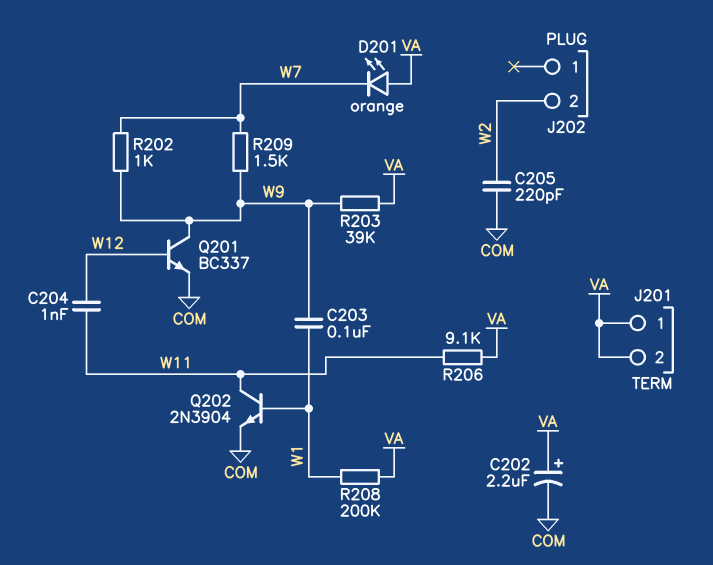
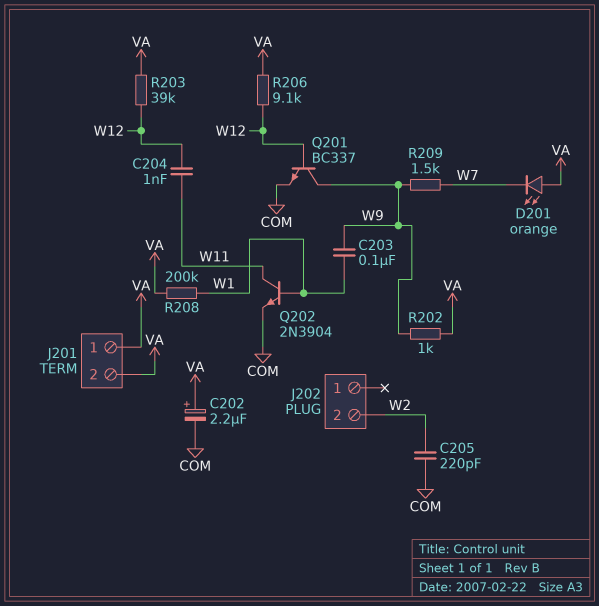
R202: 1k (W7, W9) -> 1k (VA, W9)
R203: 39k (VA, W9) -> 39k (VA, W12)
R206: 9.1k (VA, W11) -> 9.1k (VA, W12)

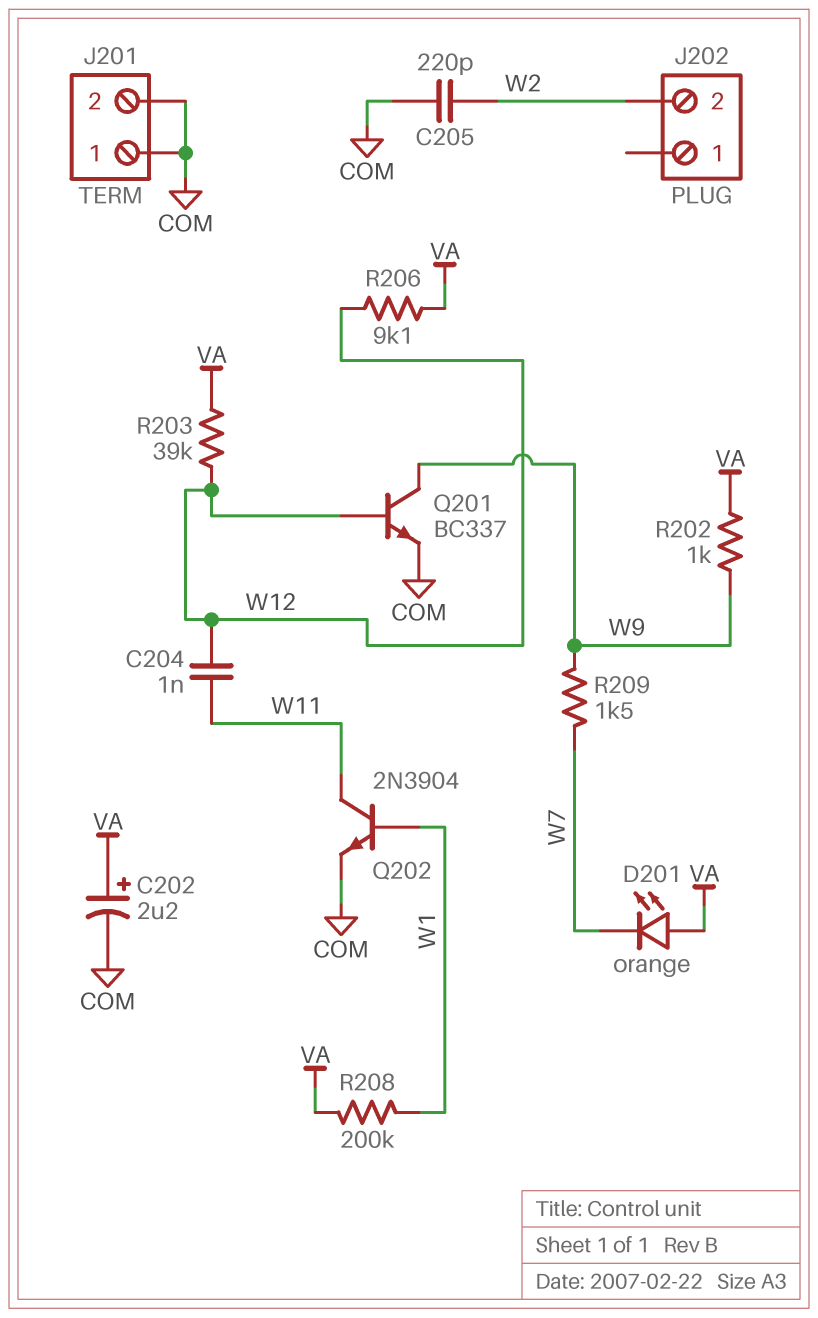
C203: 100nF (W1, W9) -> none
J201 pin 1: VA -> COM
J201 pin 2: VA -> COM

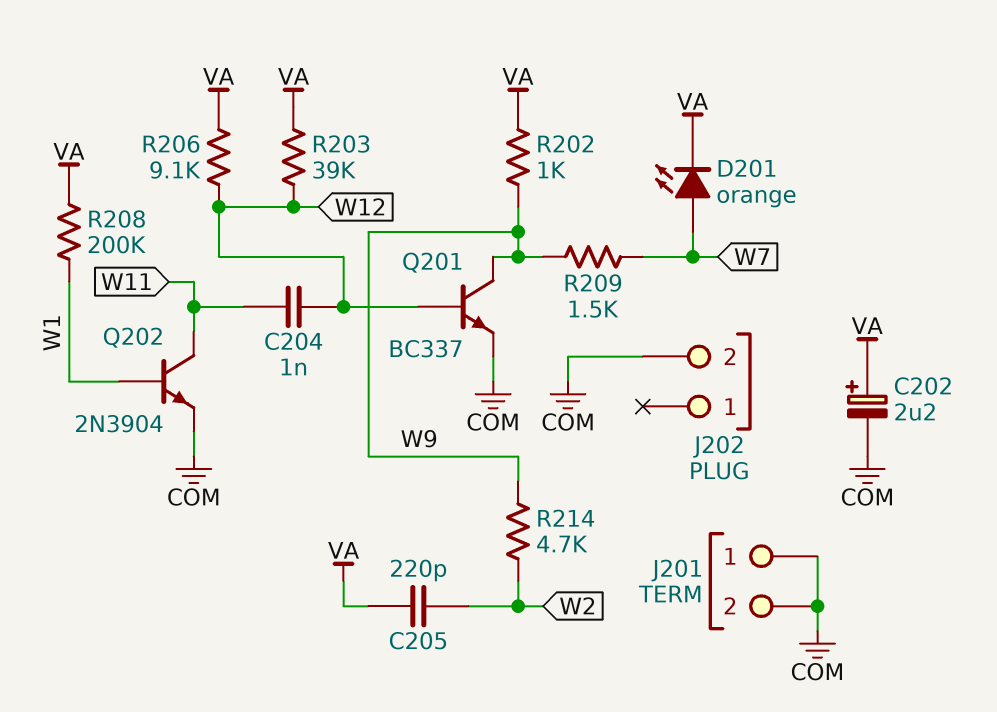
C205: 220pF (COM, W2) -> 220pF (VA, W2)
D201: LED orange (A VA, K W7) -> LED orange (A W7, K VA)
J202 pin 2: W2 -> COM
R214: none -> 4.7k (W2, W9)

